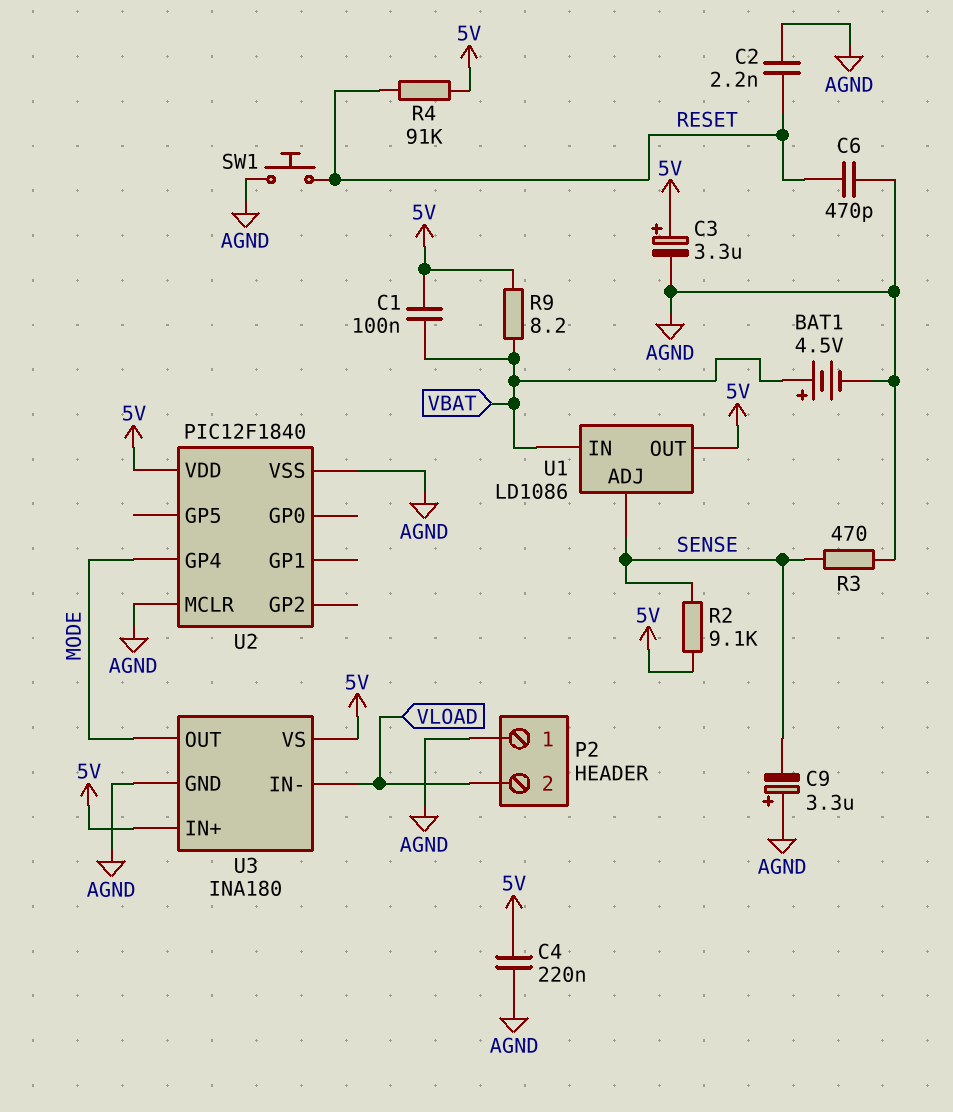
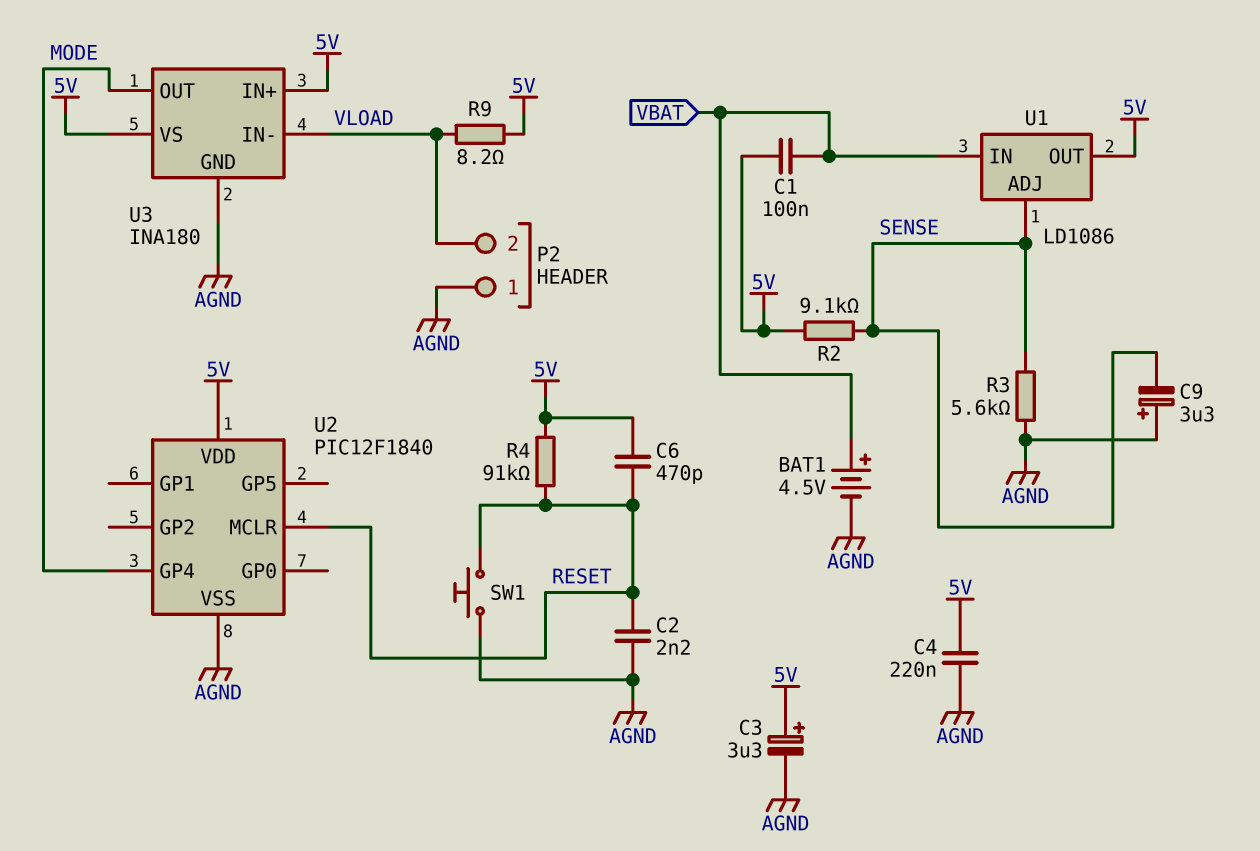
C6: 470pF (AGND, RESET) -> 470pF (5V, RESET)
R3: 470 (AGND, SENSE) -> 5.6k (AGND, SENSE)
R9: 8.2 (5V, VBAT) -> 8.2 (5V, VLOAD)
U2 pin MCLR: AGND -> RESET

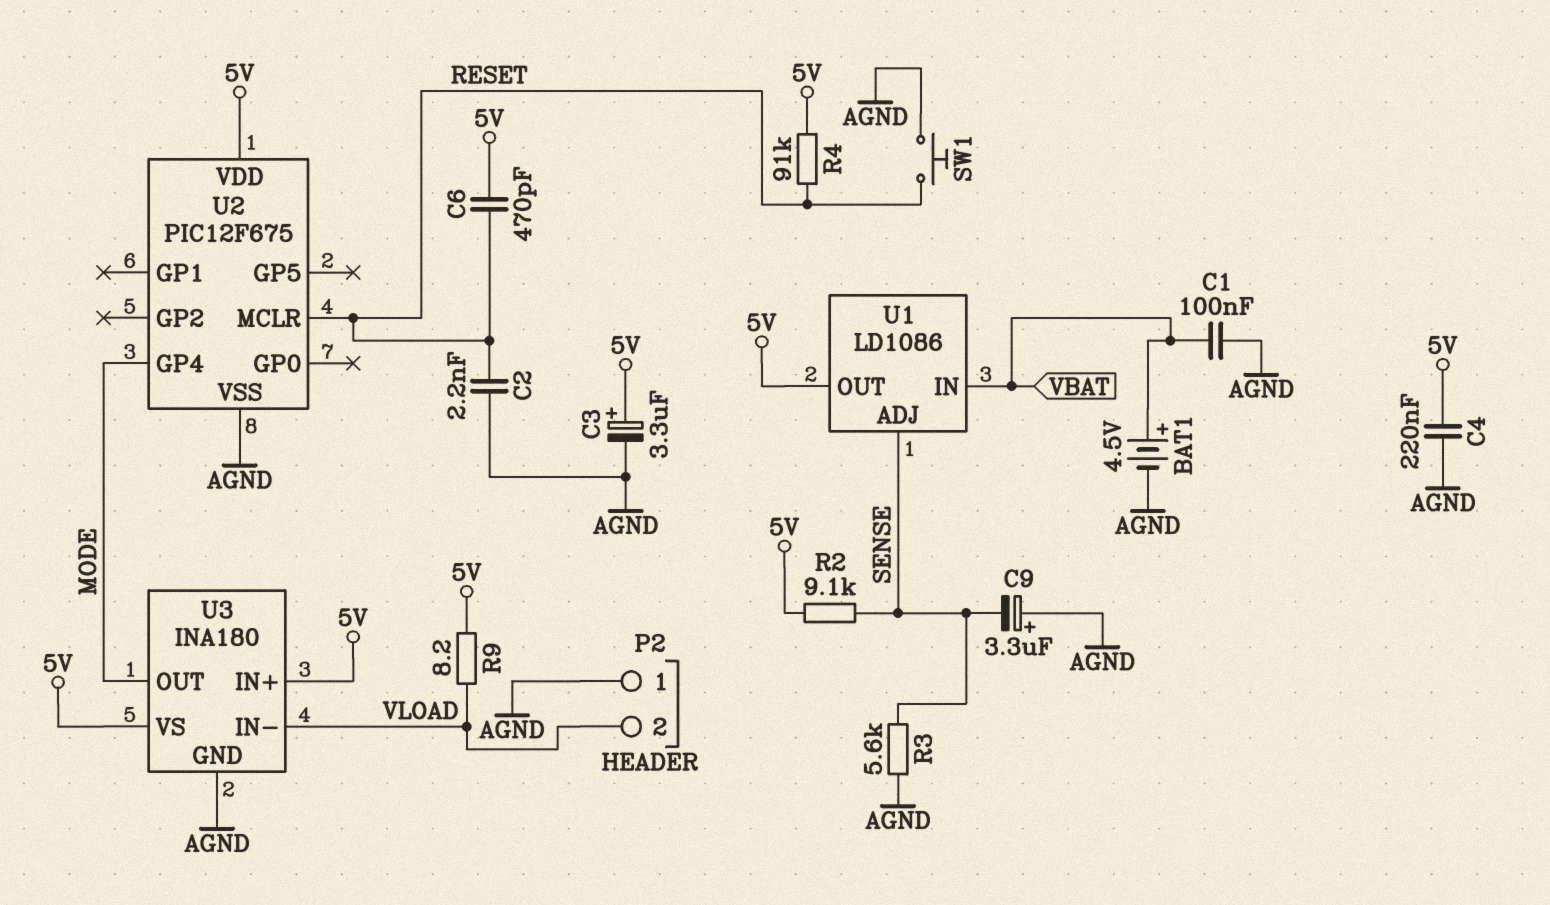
C1: 100nF (5V, VBAT) -> 100nF (AGND, VBAT)
U2: PIC12F1840 -> PIC12F675

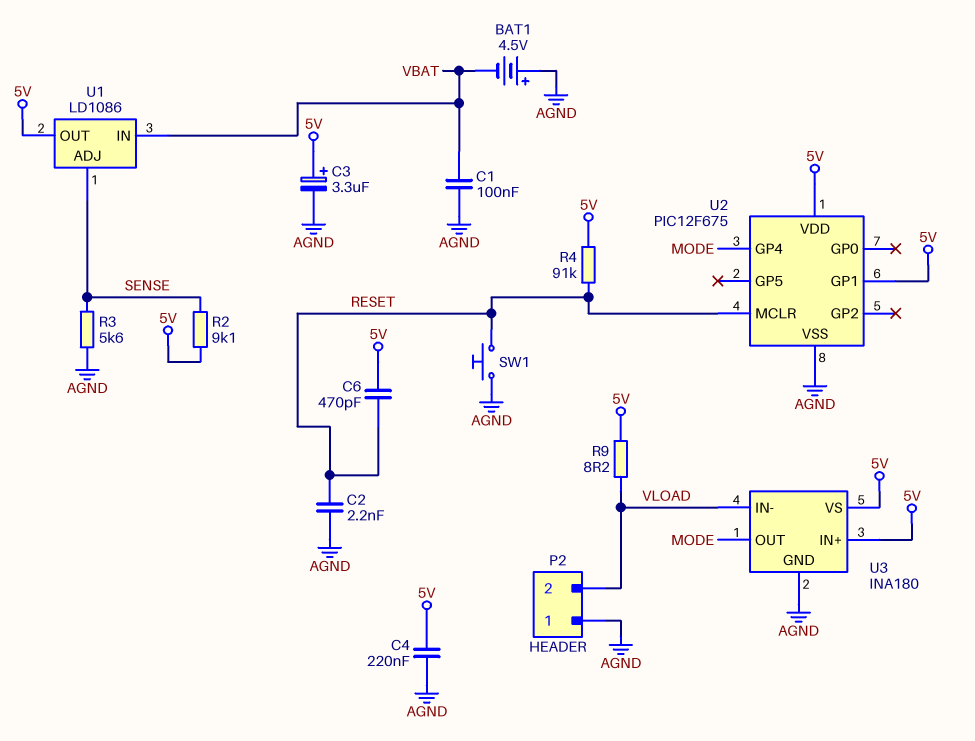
BAT1: 4.5V (plus VBAT, minus AGND) -> 4.5V (plus AGND, minus VBAT)
C9: 3.3uF (plus AGND, minus SENSE) -> none
U2 pin GP1: none -> 5V

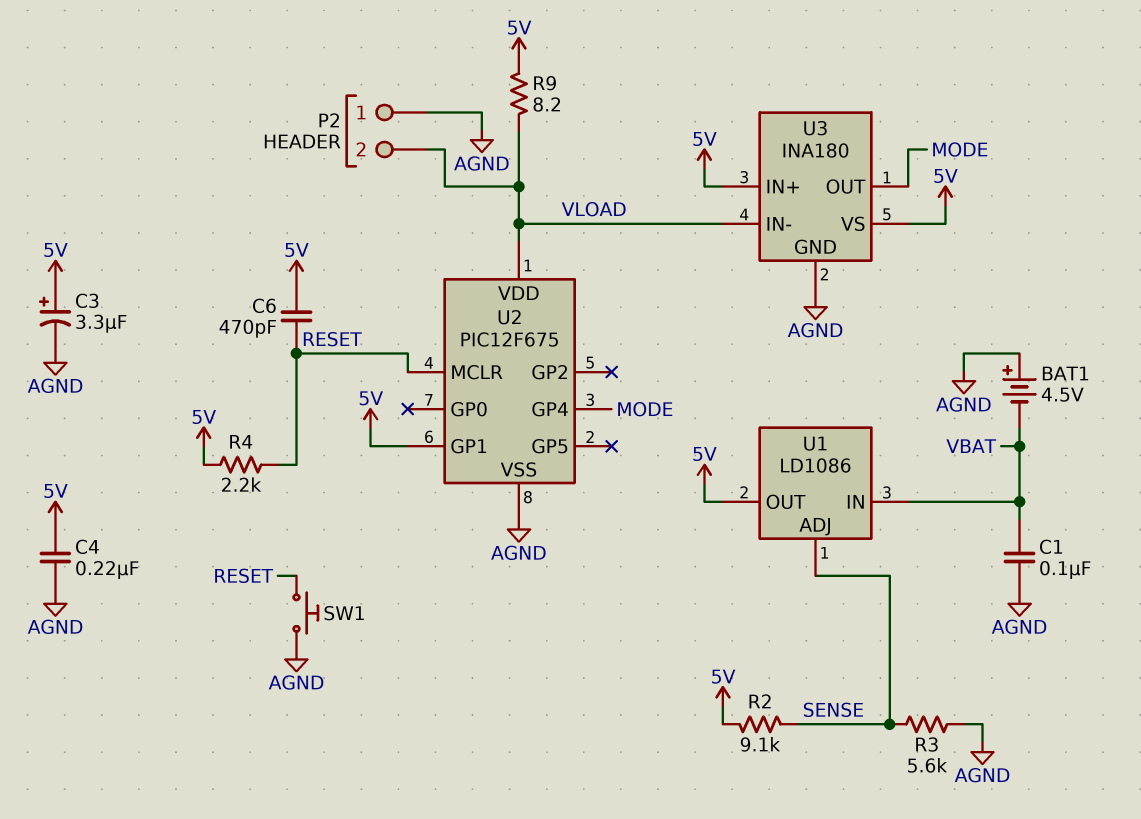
C2: 2.2nF (AGND, RESET) -> none
R4: 91k (5V, RESET) -> 2.2k (5V, RESET)
U2 pin VDD: 5V -> VLOAD

